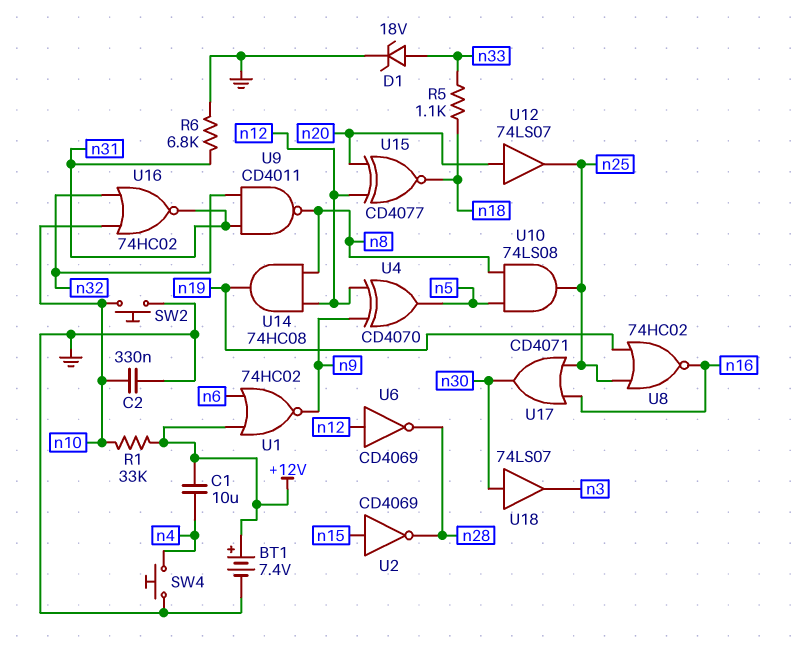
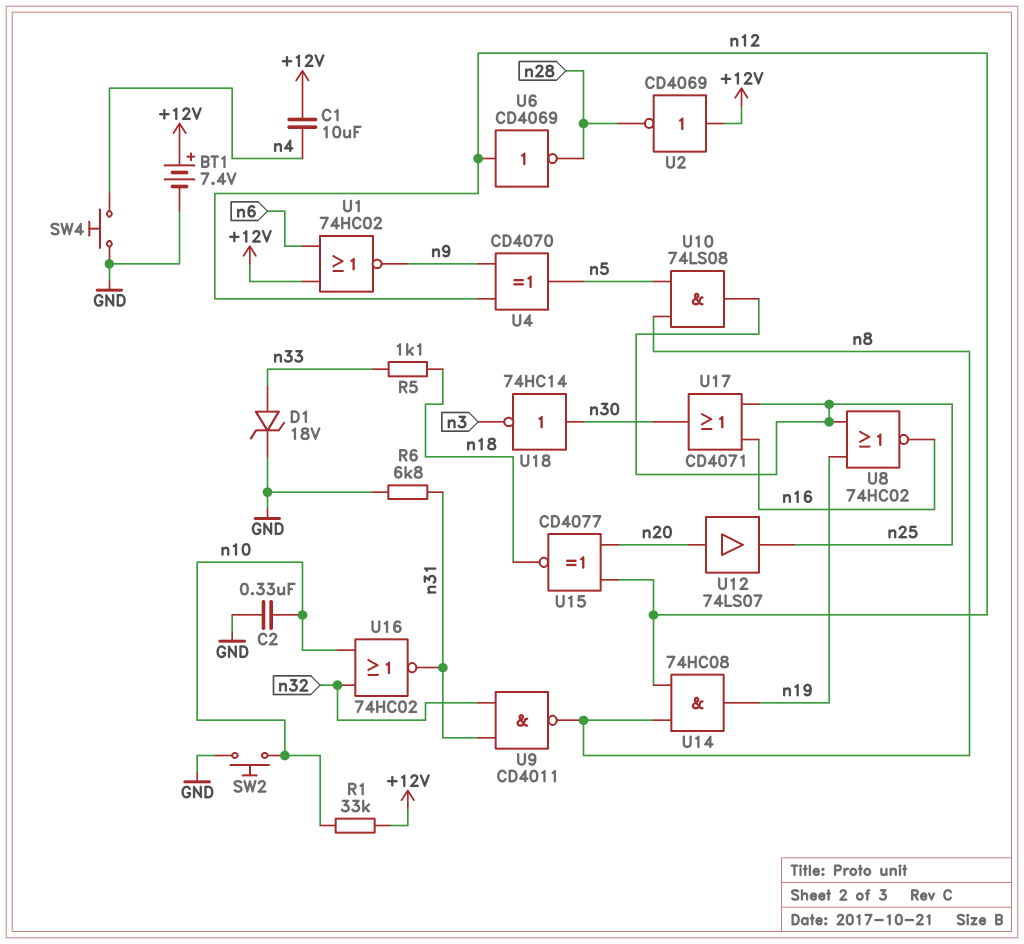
U2: NOT CD4069 (in n15, out n28) -> NOT CD4069 (in +12V, out n28)
U18: buffer 74LS07 (in n30, out n3) -> NOT 74HC14 (in n30, out n3)

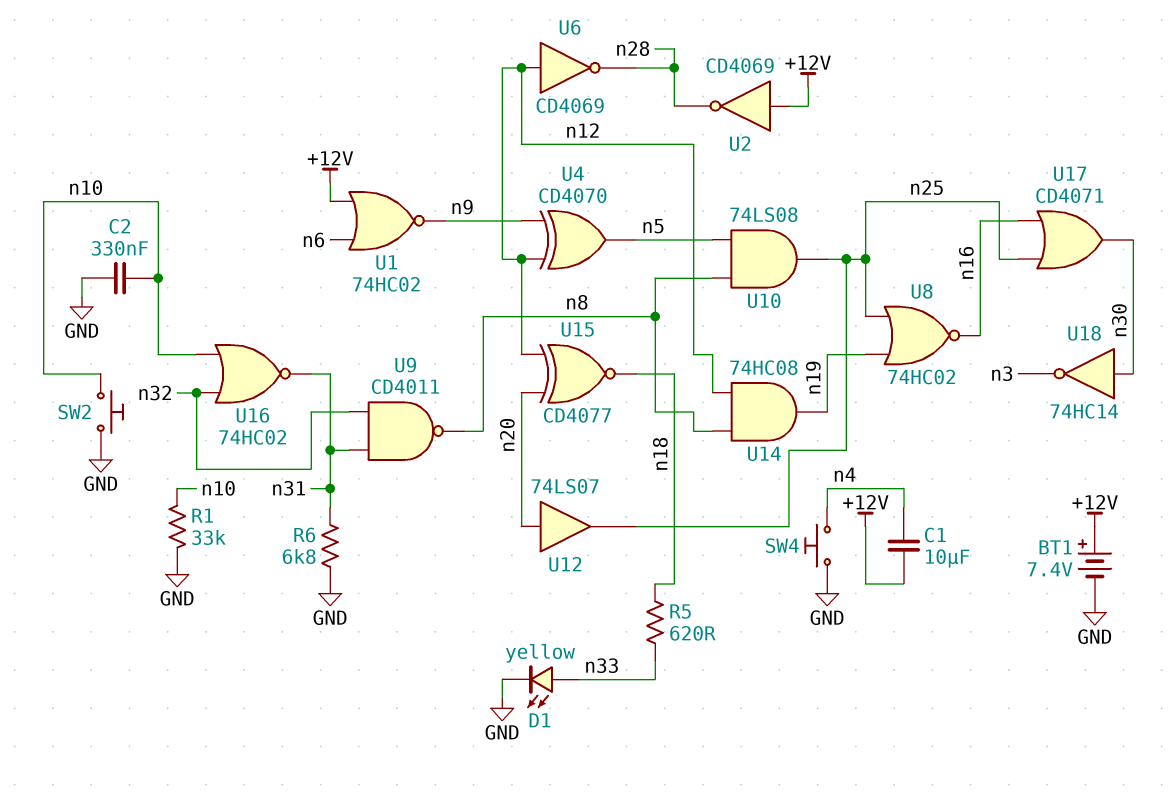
D1: zener 18V (A n33, K GND) -> LED yellow (A n33, K GND)
R1: 33k (+12V, n10) -> 33k (GND, n10)
R5: 1.1k (n18, n33) -> 620 (n18, n33)

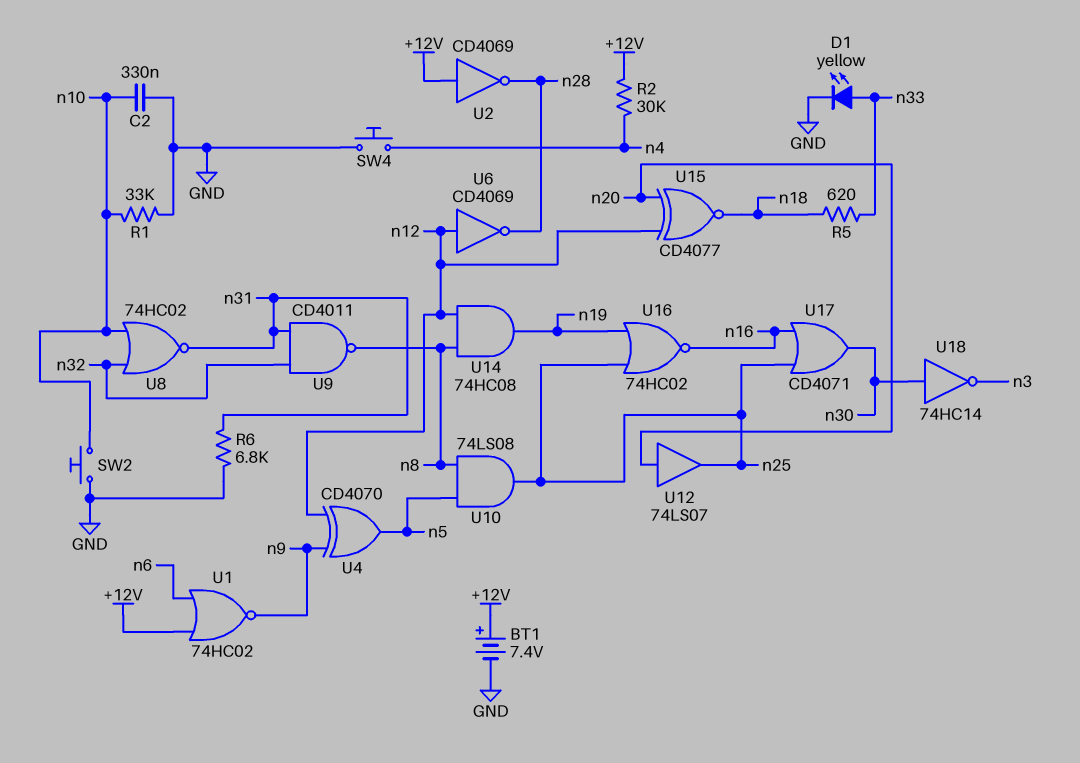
C1: 10uF (+12V, n4) -> none
R2: none -> 30k (+12V, n4)
U8: NOR 74HC02 (in n19, in n25, out n16) -> NOR 74HC02 (in n10, in n32, out n31)
U16: NOR 74HC02 (in n10, in n32, out n31) -> NOR 74HC02 (in n19, in n25, out n16)

